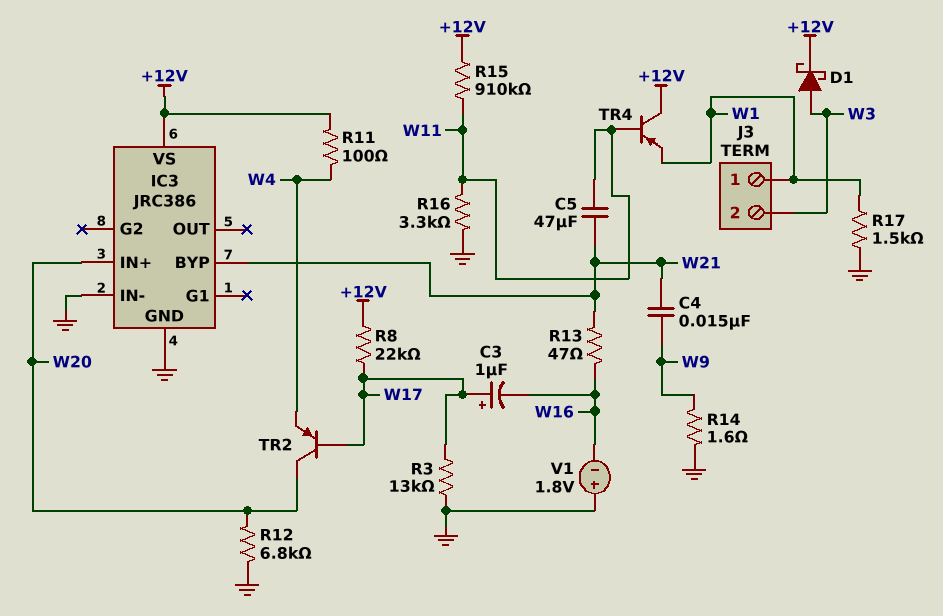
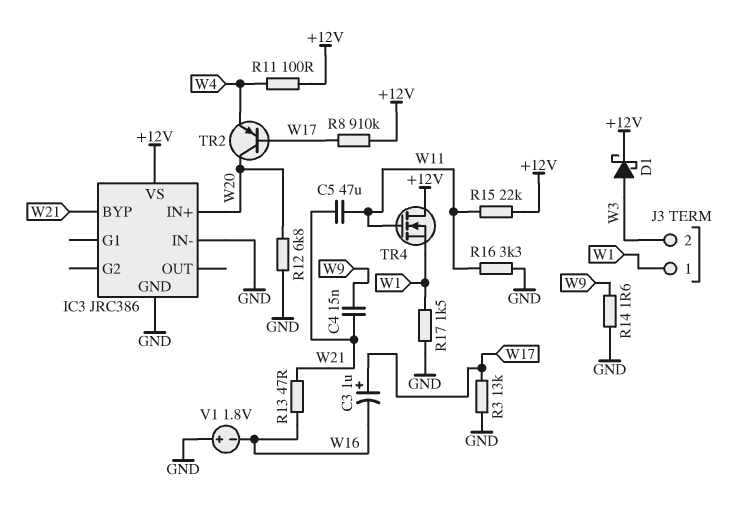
R8: 22k (+12V, W17) -> 910k (+12V, W17)
R15: 910k (+12V, W11) -> 22k (+12V, W11)
TR4: PNP (B W11, C +12V, E W1) -> NMOS (G W11, D +12V, S W1)

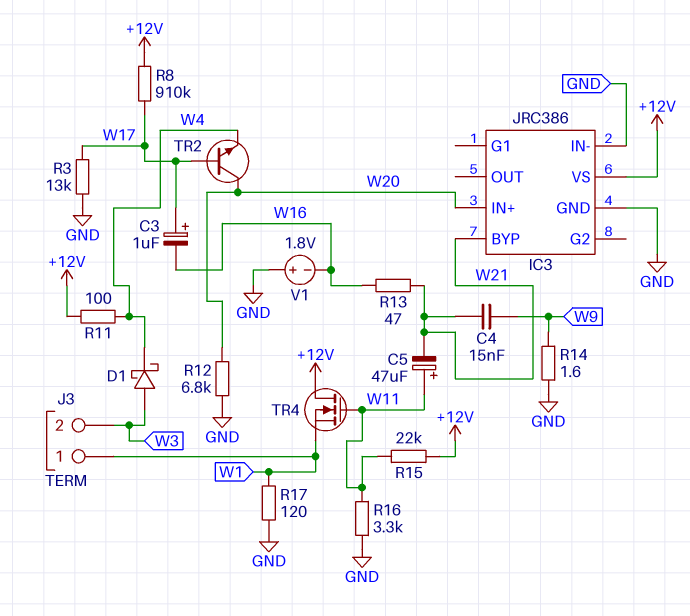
C5: 47uF (W11, W21) -> 47uF (plus W11, minus W21)
D1: schottky (A W3, K +12V) -> schottky (A W3, K W4)
R17: 1.5k (GND, W1) -> 120 (GND, W1)
TR2: PNP (B W17, C W20, E W4) -> NPN (B W17, C W20, E W4)

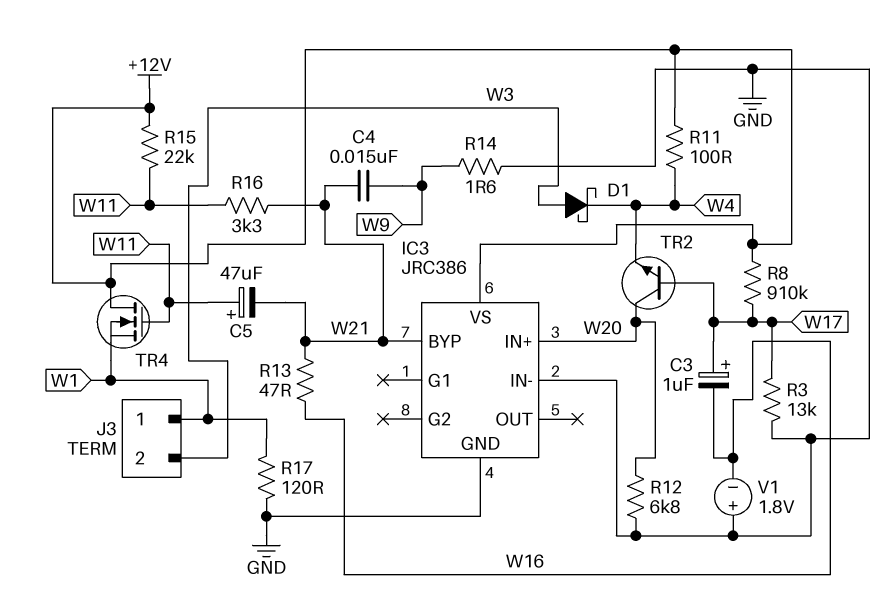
R16: 3.3k (GND, W11) -> 3.3k (W11, W21)

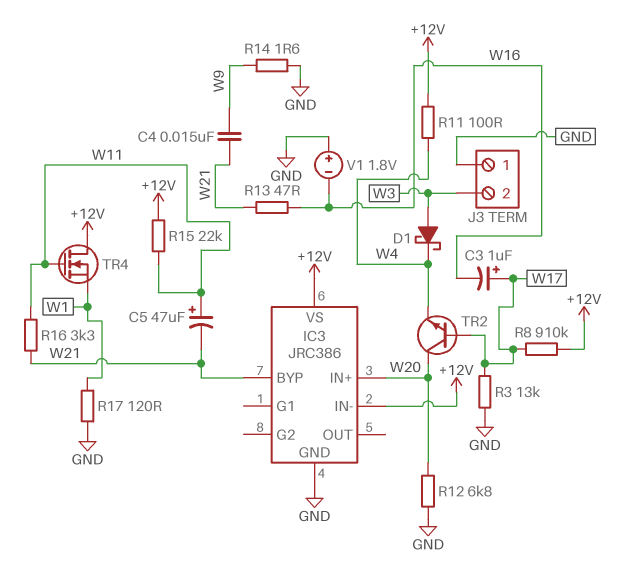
IC3 pin IN-: GND -> +12V
J3 pin 1: W1 -> GND

